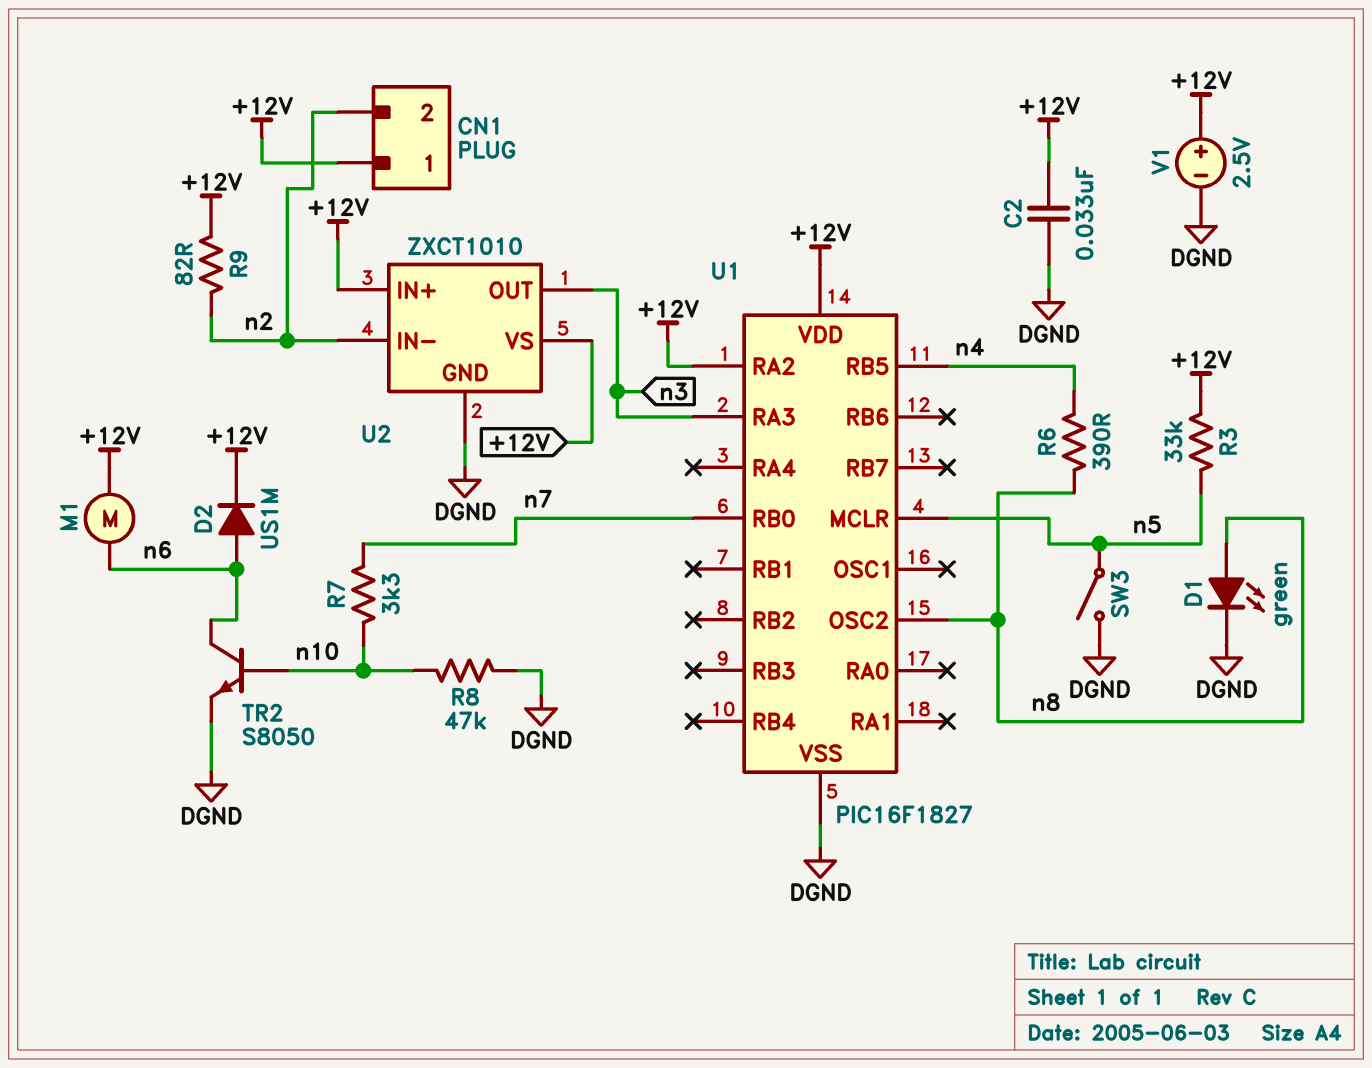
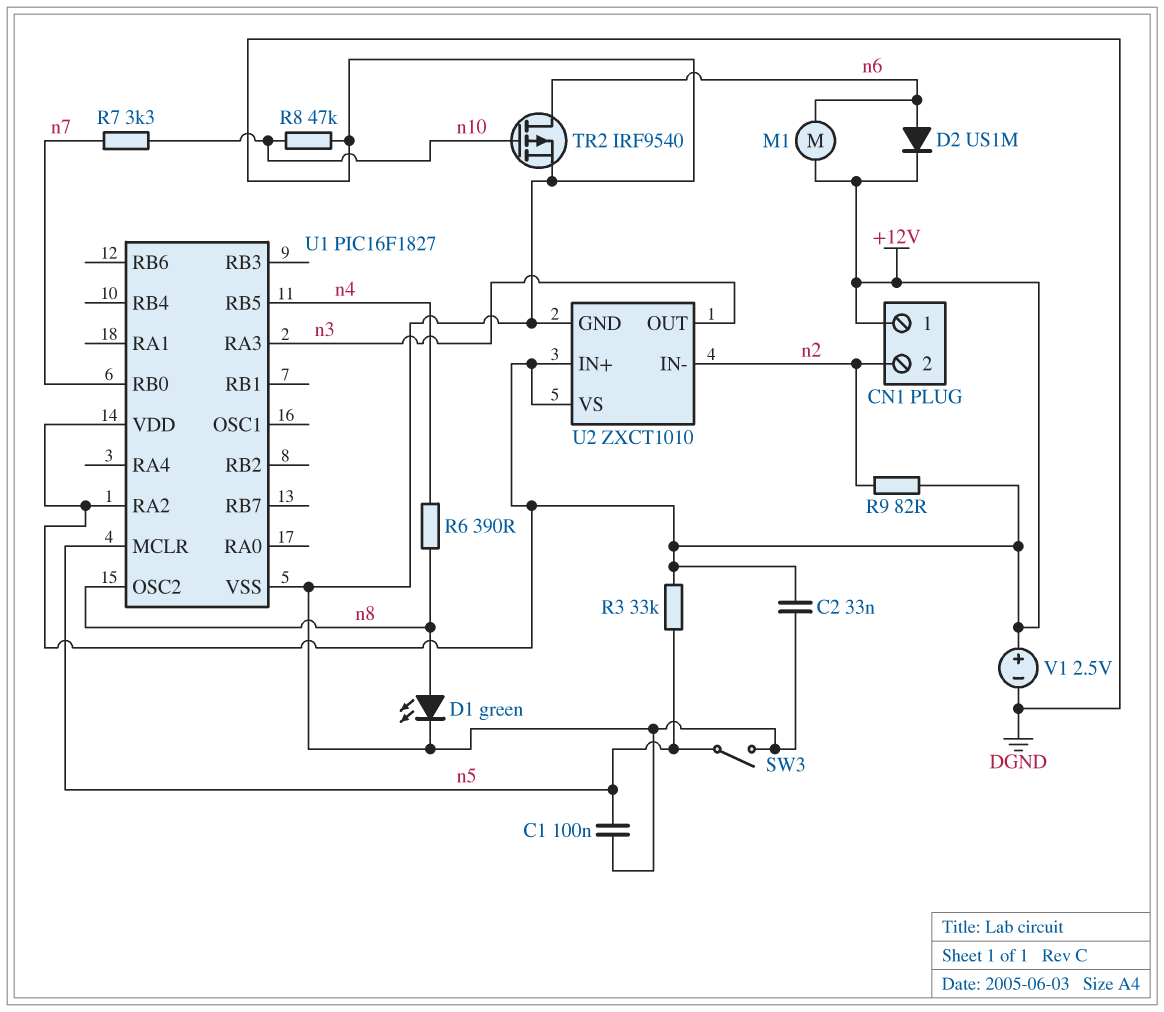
C1: none -> 100nF (DGND, n5)
TR2: NPN S8050 (B n10, C n6, E DGND) -> PMOS IRF9540 (G n10, D n6, S DGND)

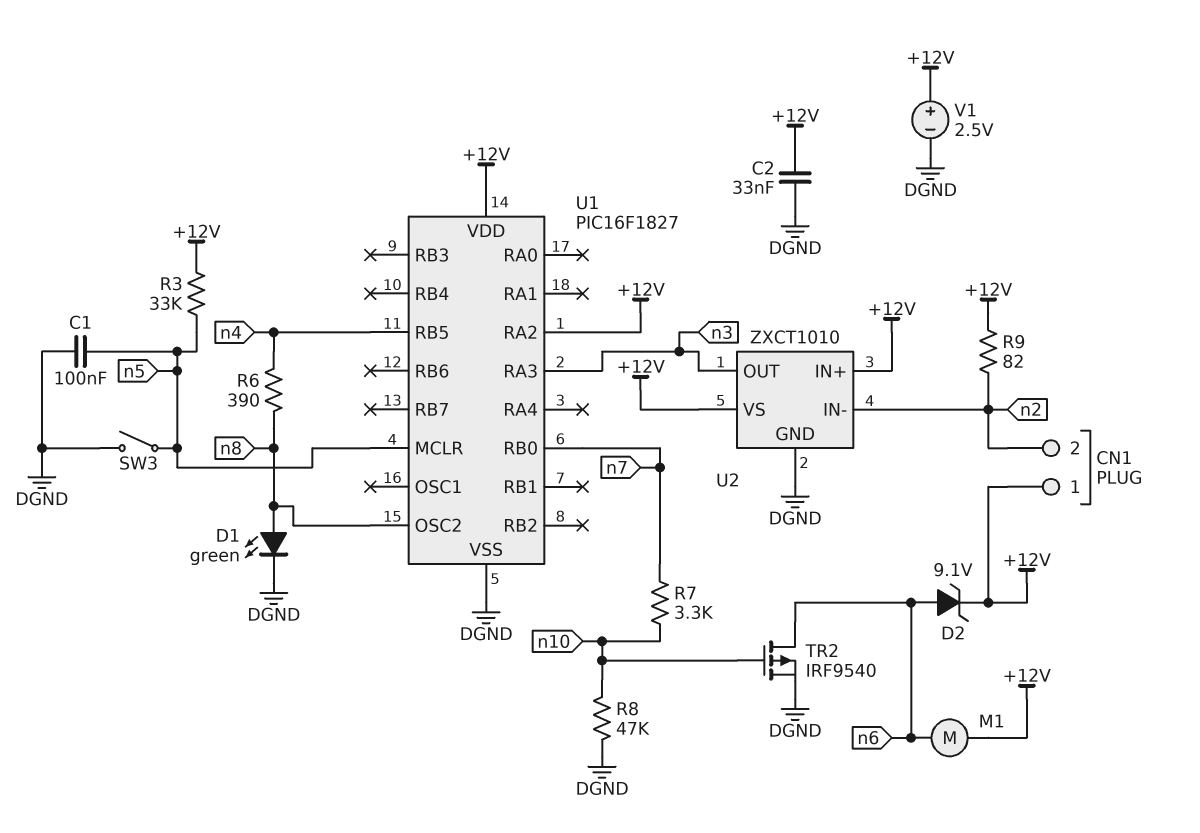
D2: diode US1M (A n6, K +12V) -> zener 9.1V (A n6, K +12V)

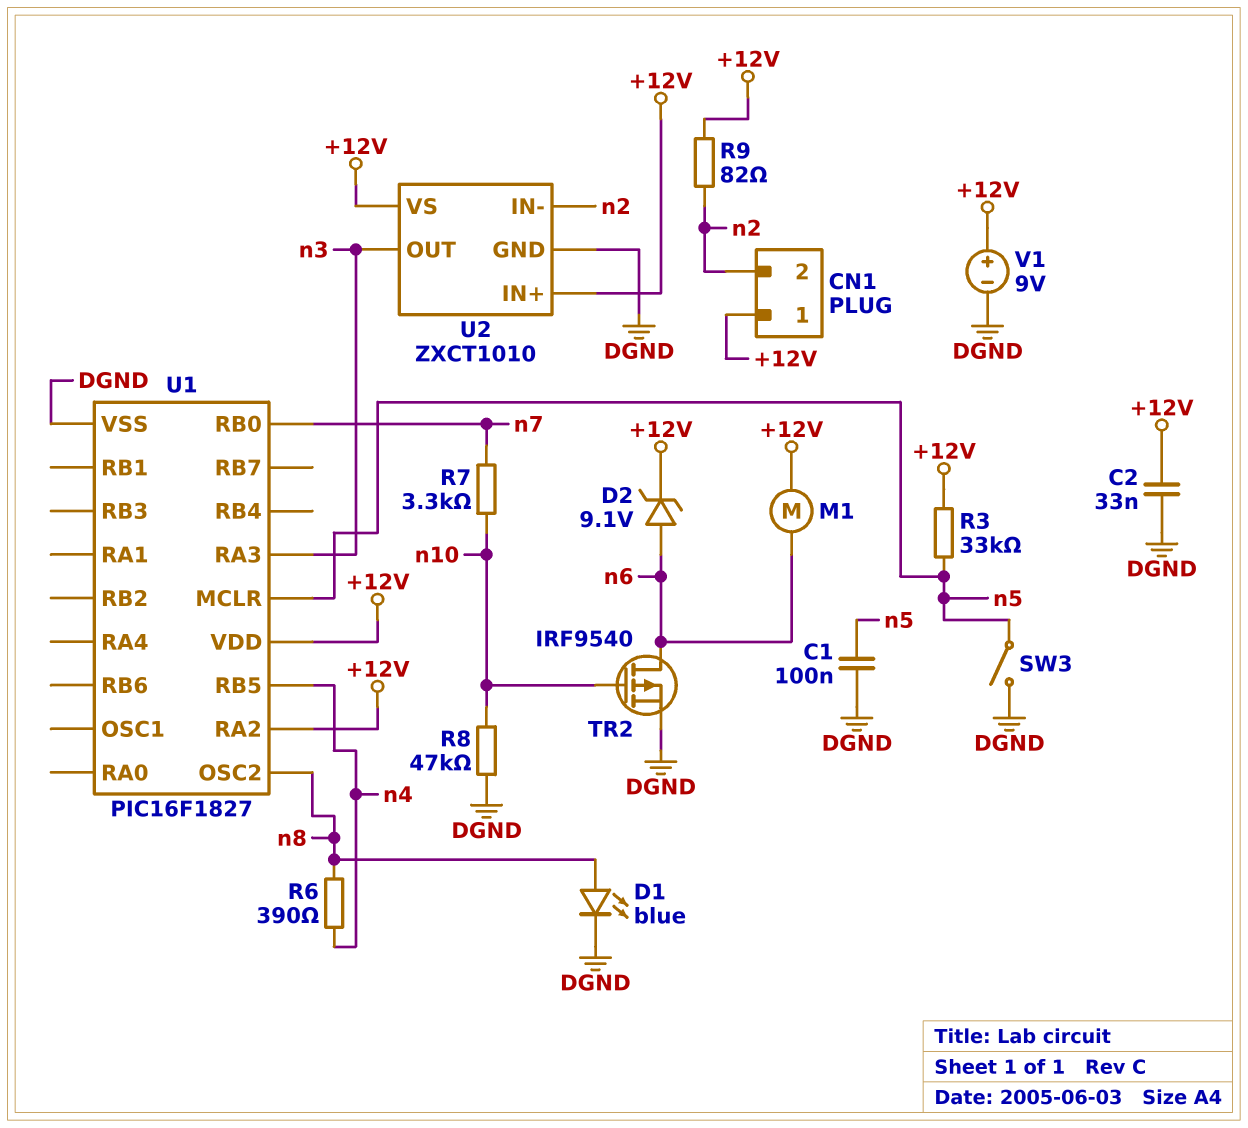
D1: LED green (A n8, K DGND) -> LED blue (A n8, K DGND)
V1: 2.5V (plus +12V, minus DGND) -> 9V (plus +12V, minus DGND)

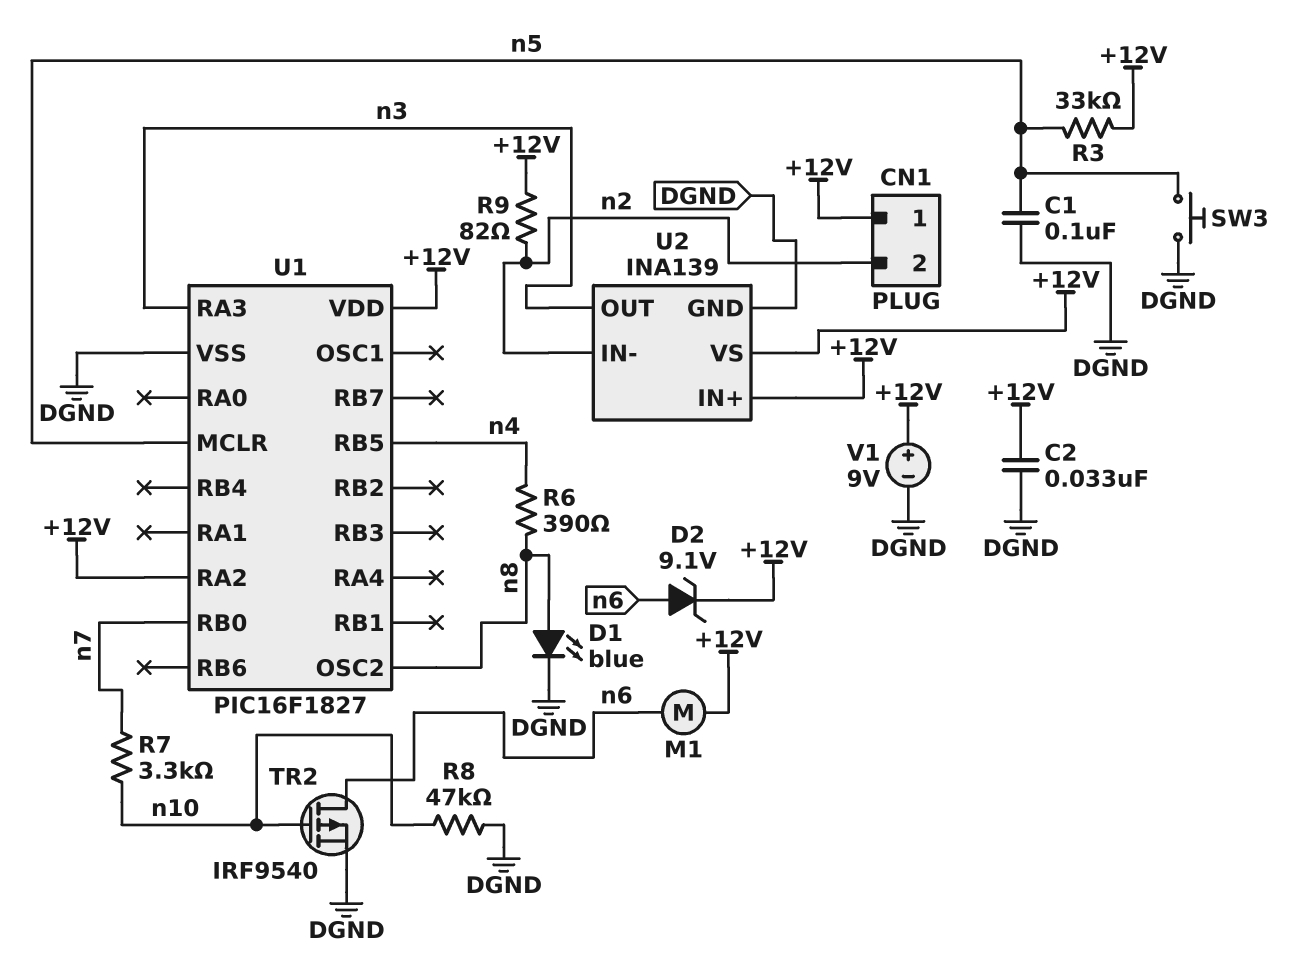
SW3: switch (DGND, n5) -> button (DGND, n5)
U2: ZXCT1010 -> INA139

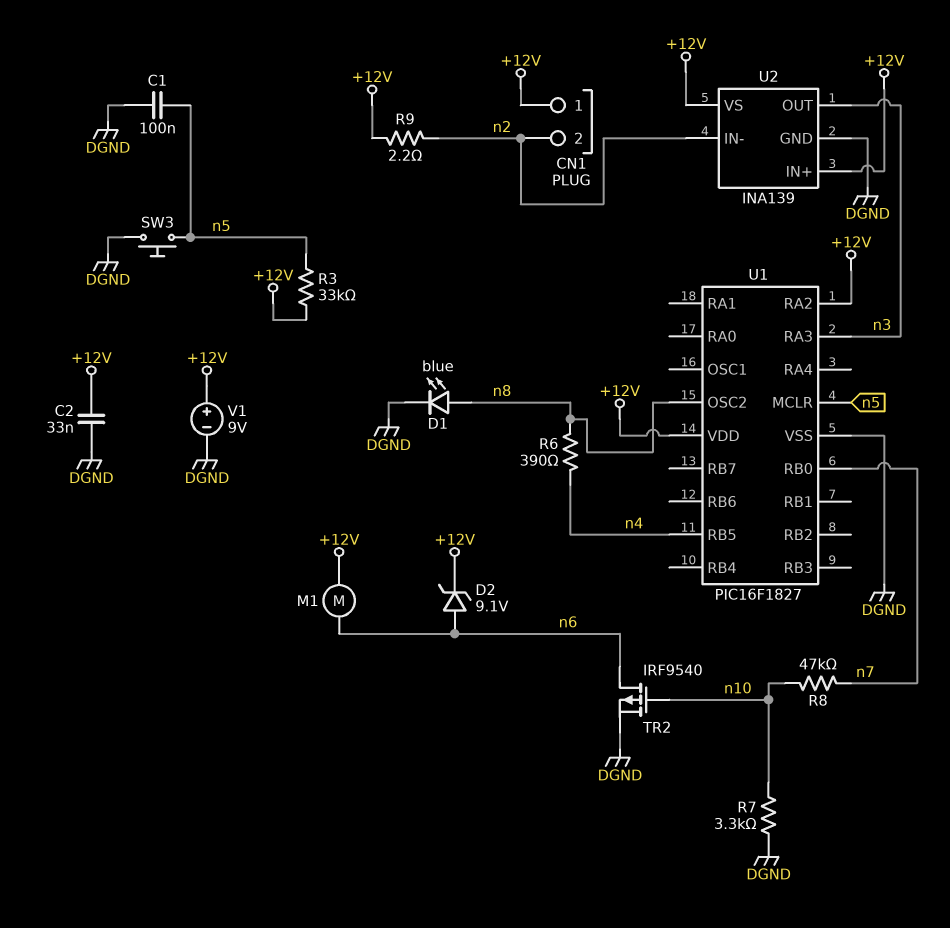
R7: 3.3k (n7, n10) -> 3.3k (DGND, n10)
R8: 47k (DGND, n10) -> 47k (n7, n10)
R9: 82 (+12V, n2) -> 2.2 (+12V, n2)

